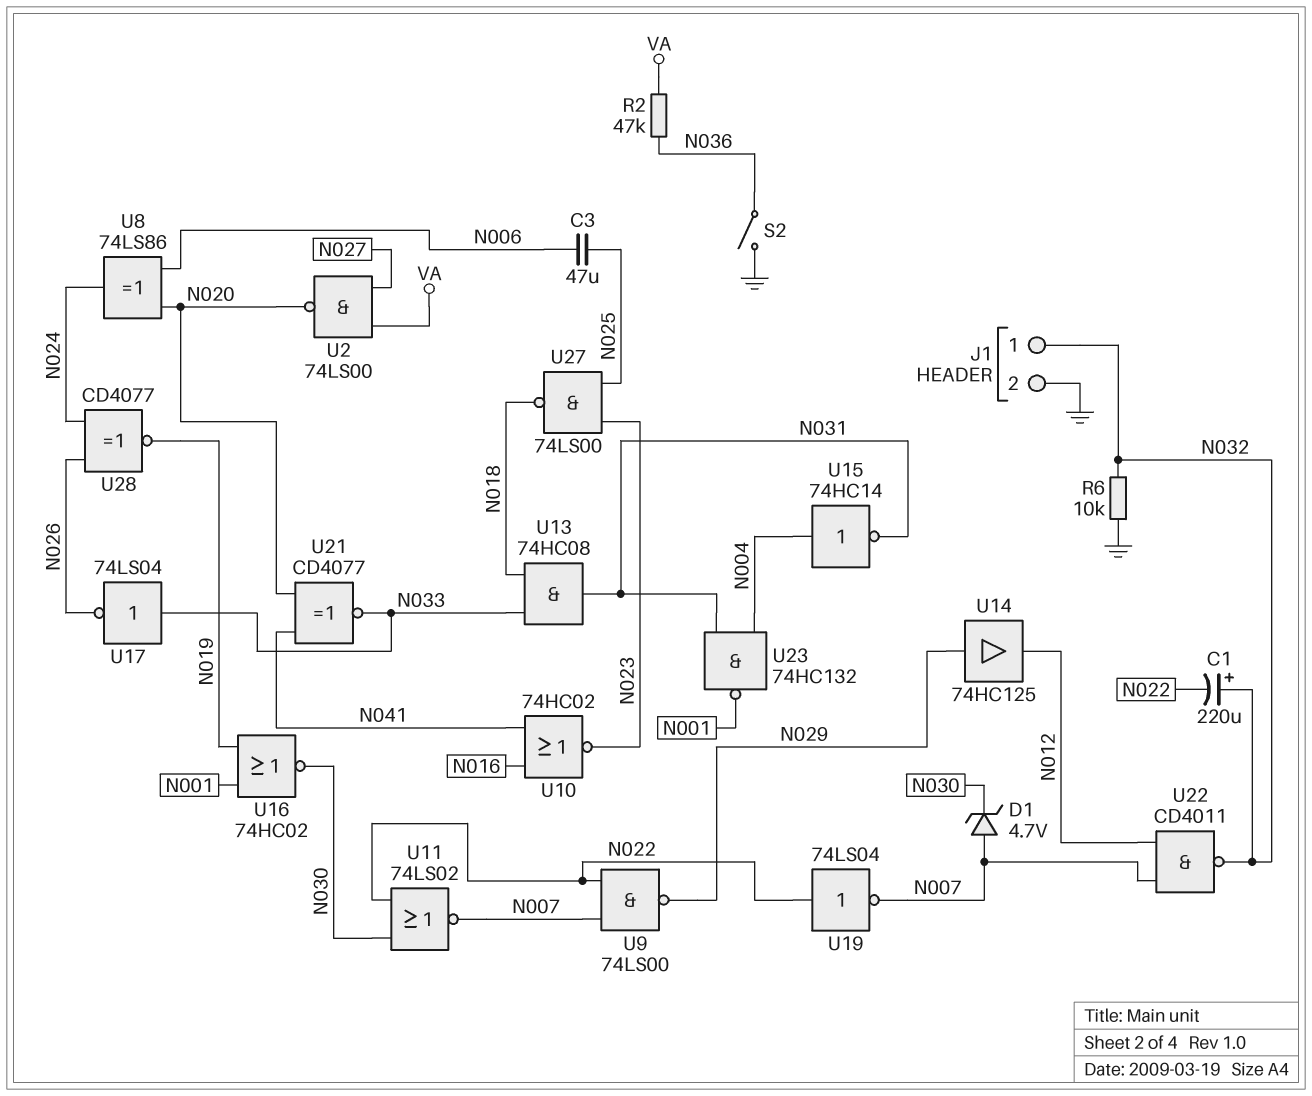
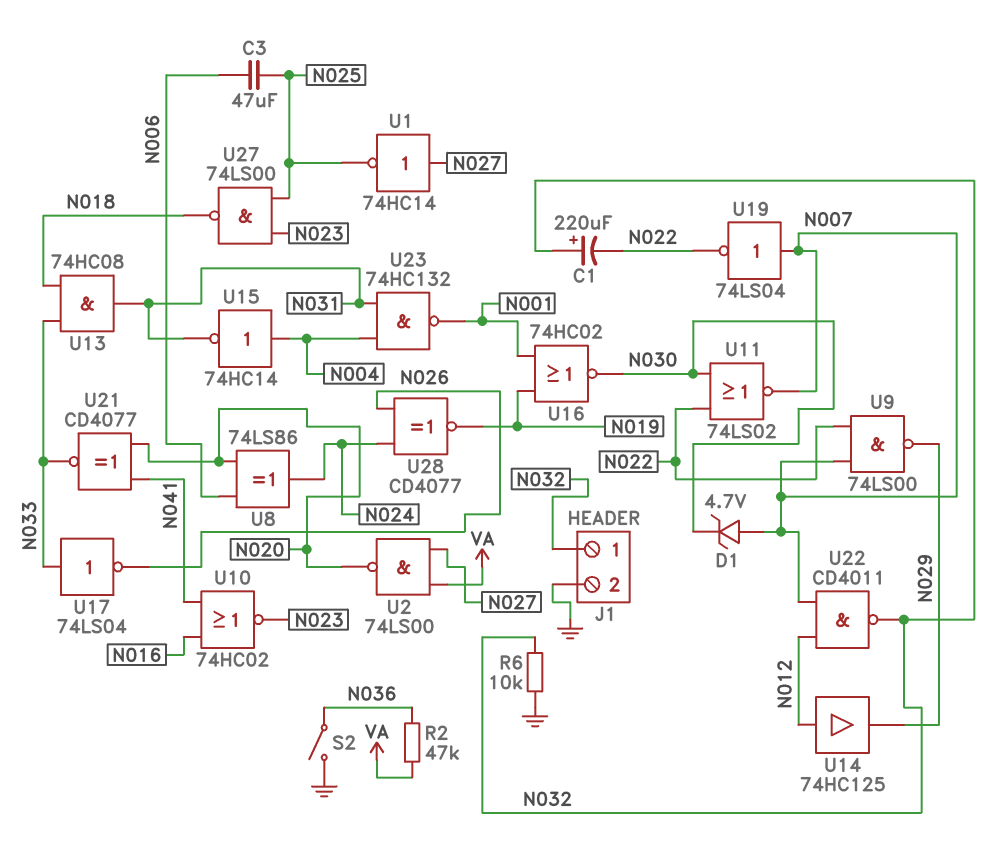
U1: none -> NOT 74HC14 (in N027, out N025)
U14: buffer 74HC125 (in N029, out N012) -> buffer 74HC125 (in N012, out N029)
U19: NOT 74LS04 (in N022, out N007) -> NOT 74LS04 (in N007, out N022)

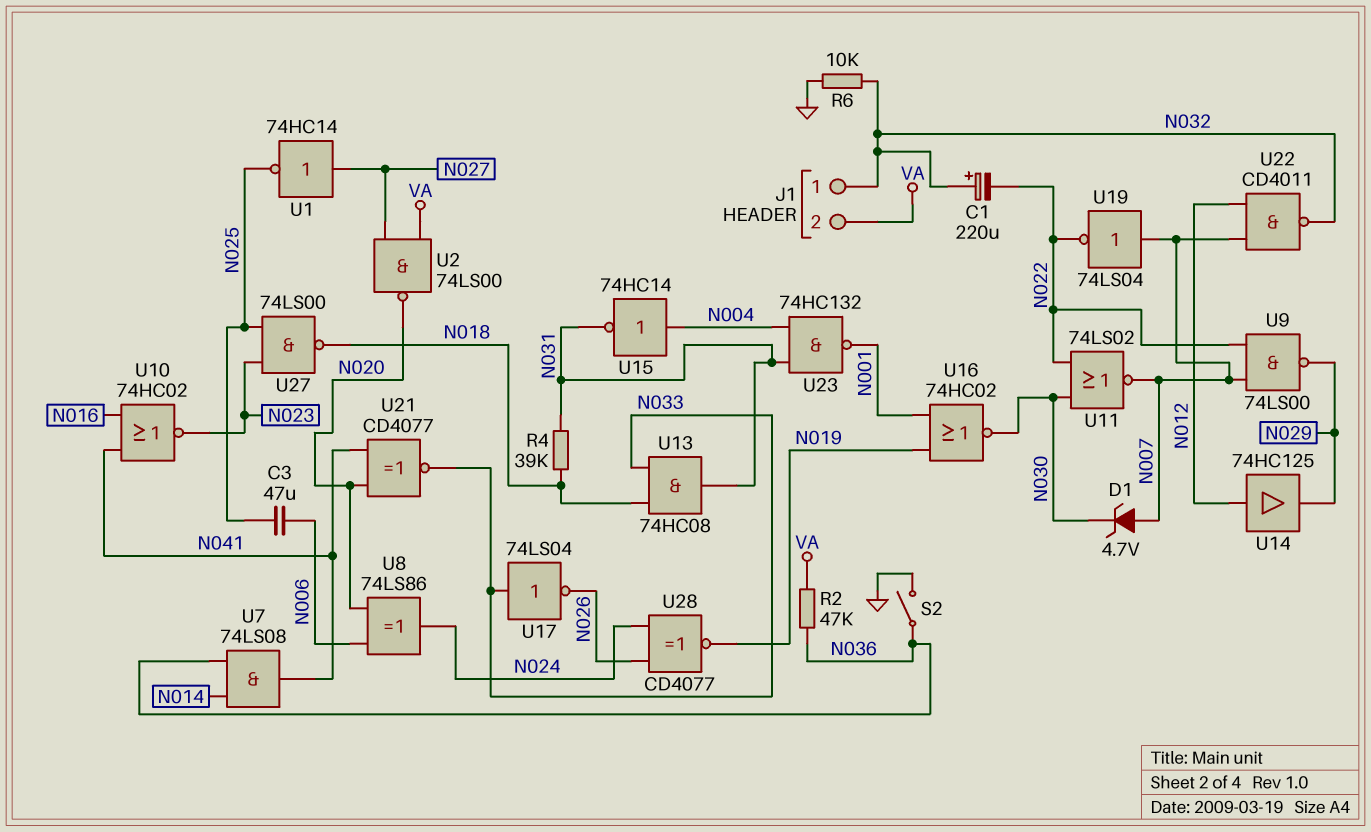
J1 pin 2: GND -> VA
R4: none -> 39k (N018, N031)
U7: none -> AND 74LS08 (in N014, in N036, out N041)

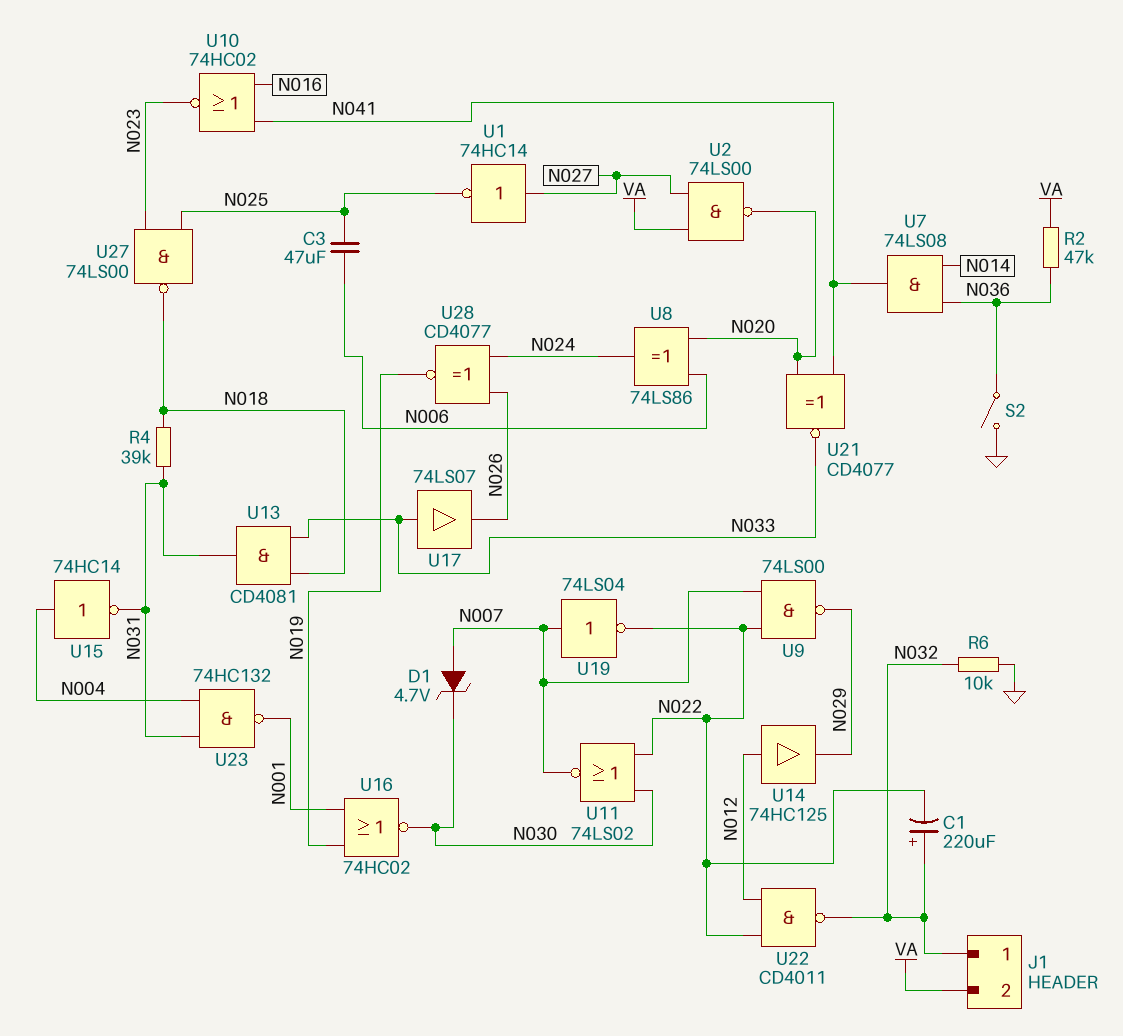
U13: AND 74HC08 (in N018, in N033, out N031) -> AND CD4081 (in N018, in N033, out N031)
U17: NOT 74LS04 (in N033, out N026) -> buffer 74LS07 (in N033, out N026)
U22: NAND CD4011 (in N007, in N012, out N032) -> NAND CD4011 (in N012, in N022, out N032)

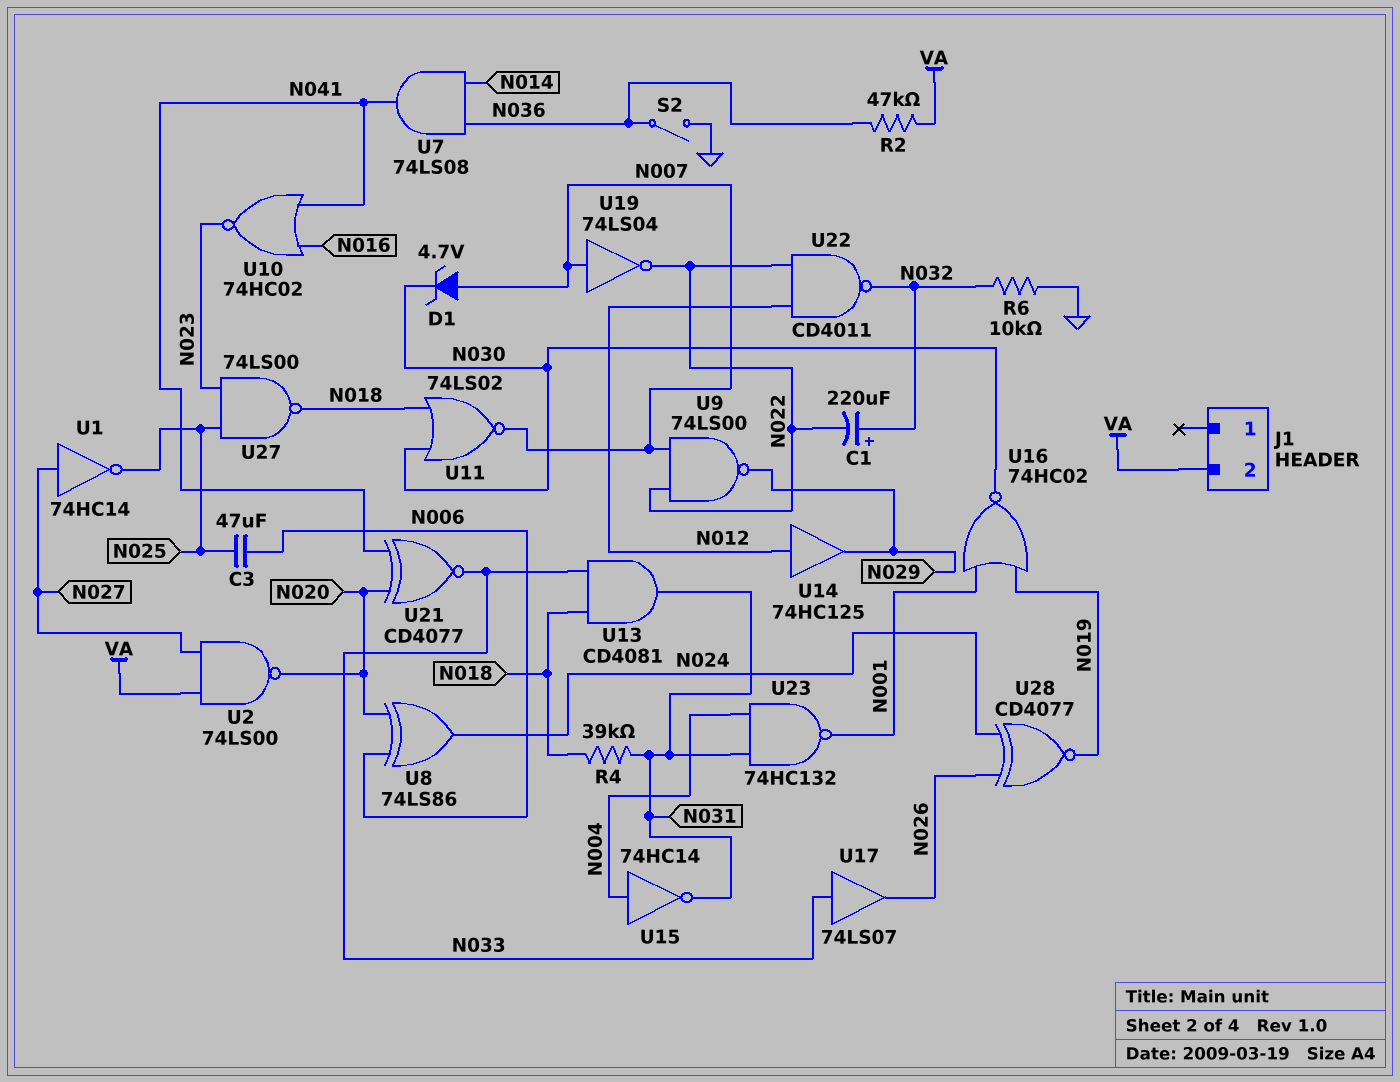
J1 pin 1: N032 -> none
U11: NOR 74LS02 (in N022, in N030, out N007) -> NOR 74LS02 (in N018, in N030, out N007)

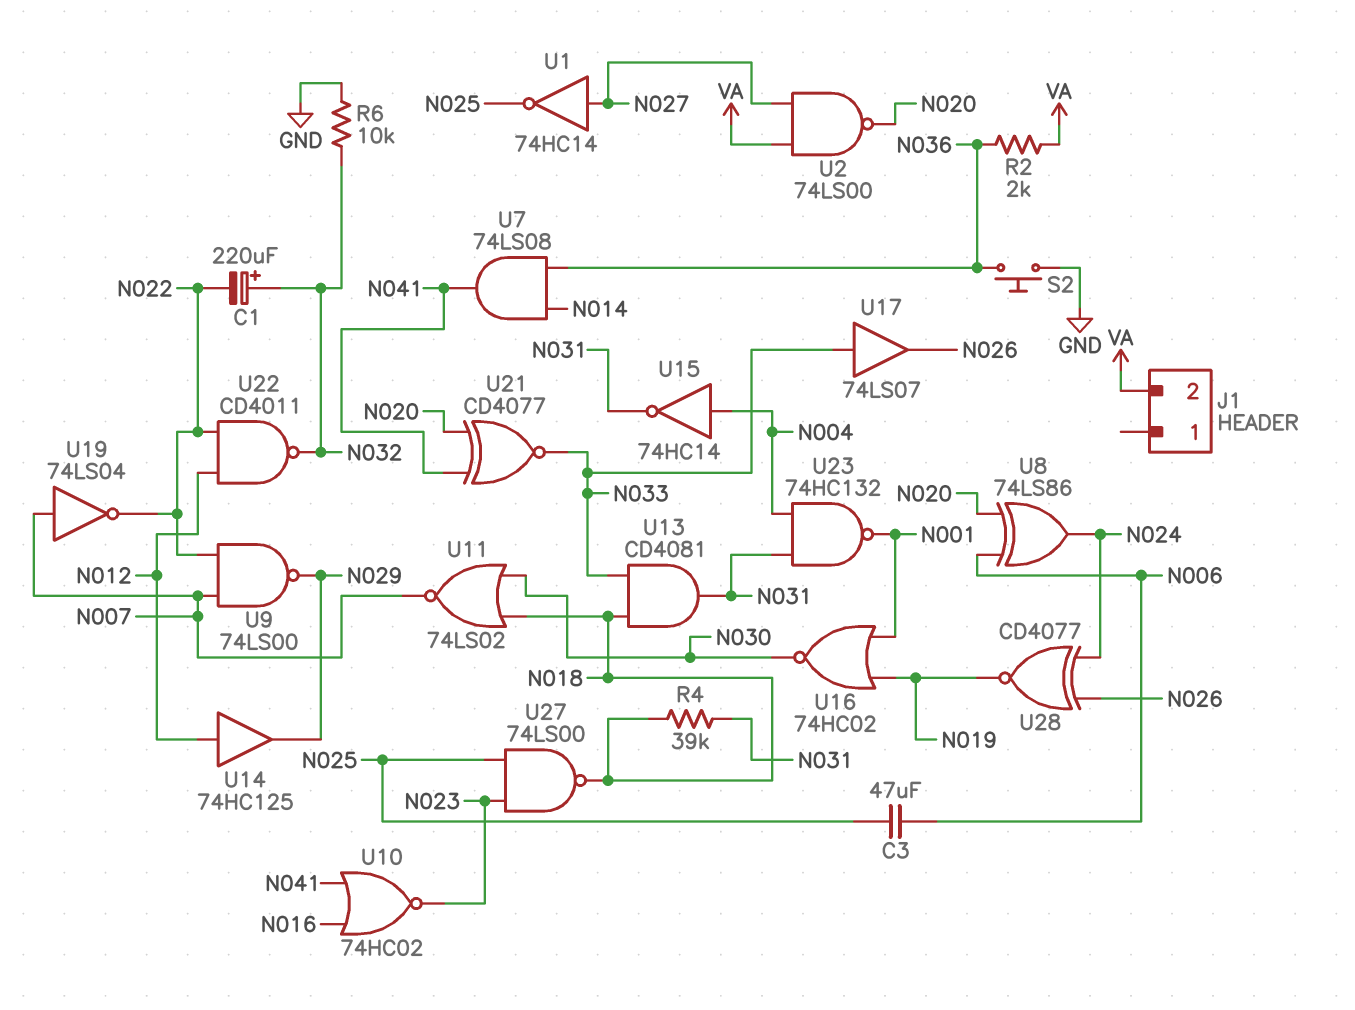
D1: zener 4.7V (A N007, K N030) -> none
R2: 47k (N036, VA) -> 2k (N036, VA)
S2: switch (GND, N036) -> button (GND, N036)

